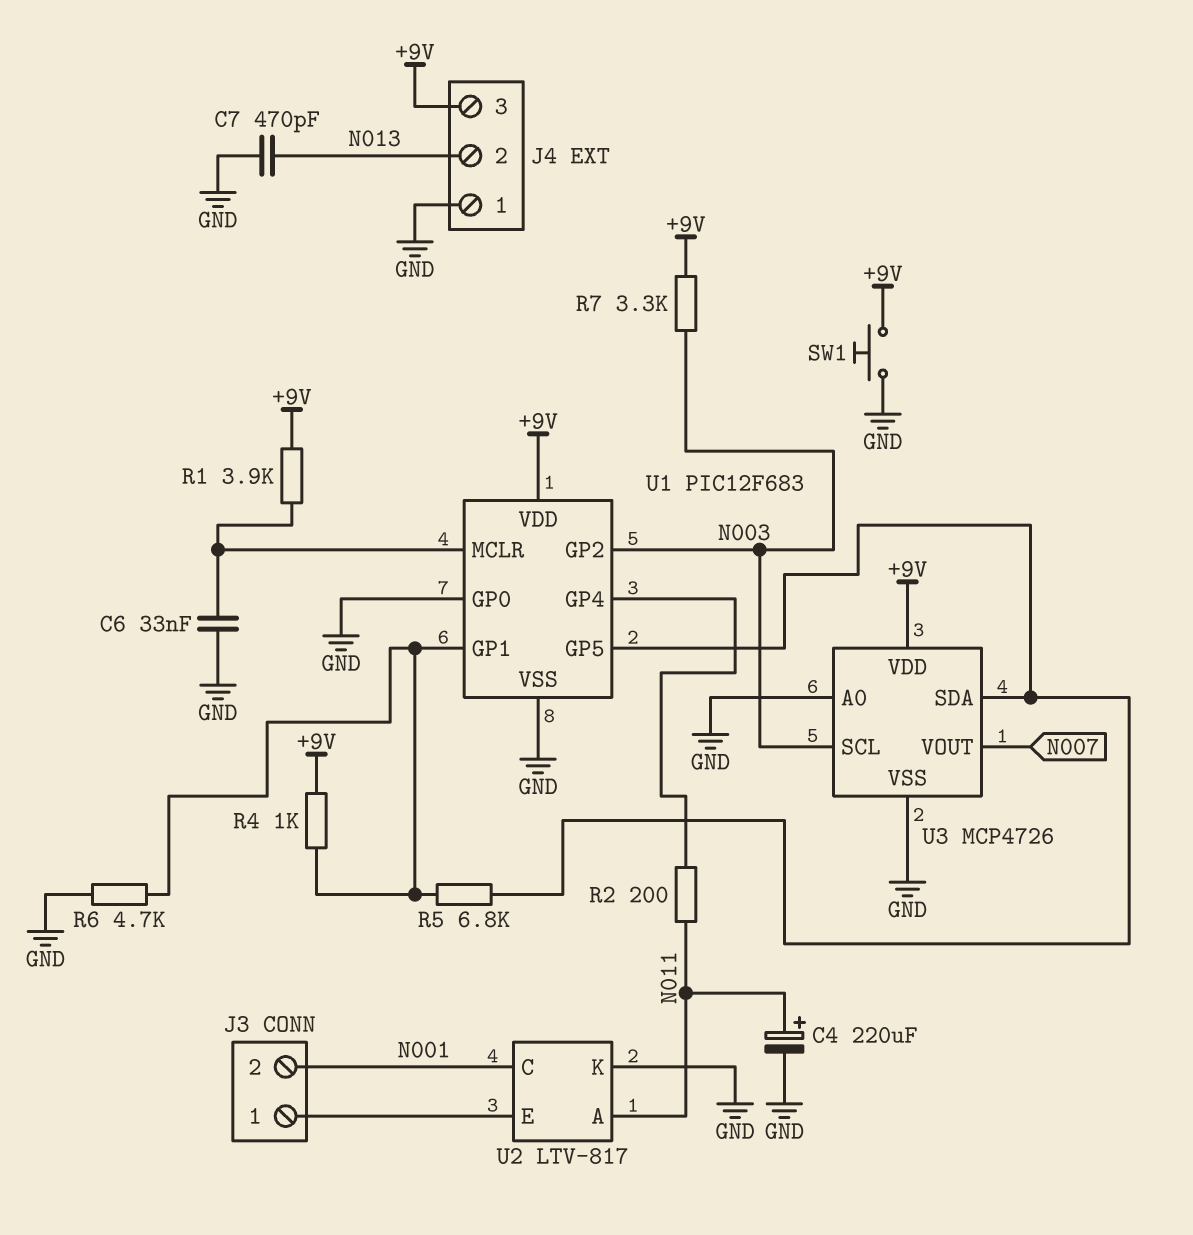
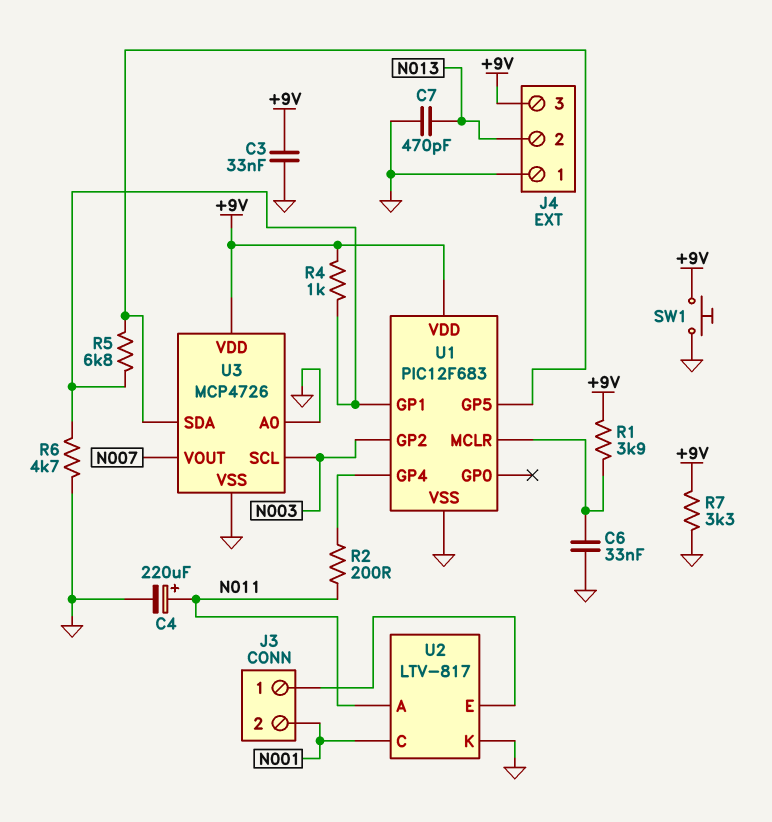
C3: none -> 33nF (+9V, GND)
R7: 3.3k (+9V, N003) -> 3.3k (+9V, GND)
U1 pin GP0: GND -> none

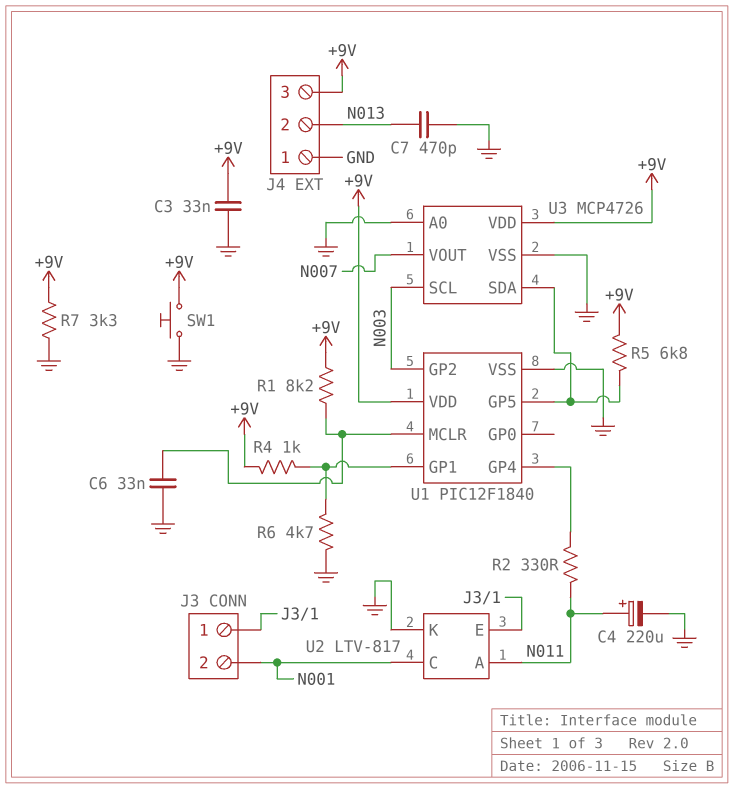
R1: 3.9k (+9V, U1/MCLR) -> 8.2k (+9V, U1/MCLR)
R2: 200 (N011, U1/GP4) -> 330 (N011, U1/GP4)
R5: 6.8k (U1/GP1, U1/GP5) -> 6.8k (+9V, U1/GP5)
U1: PIC12F683 -> PIC12F1840

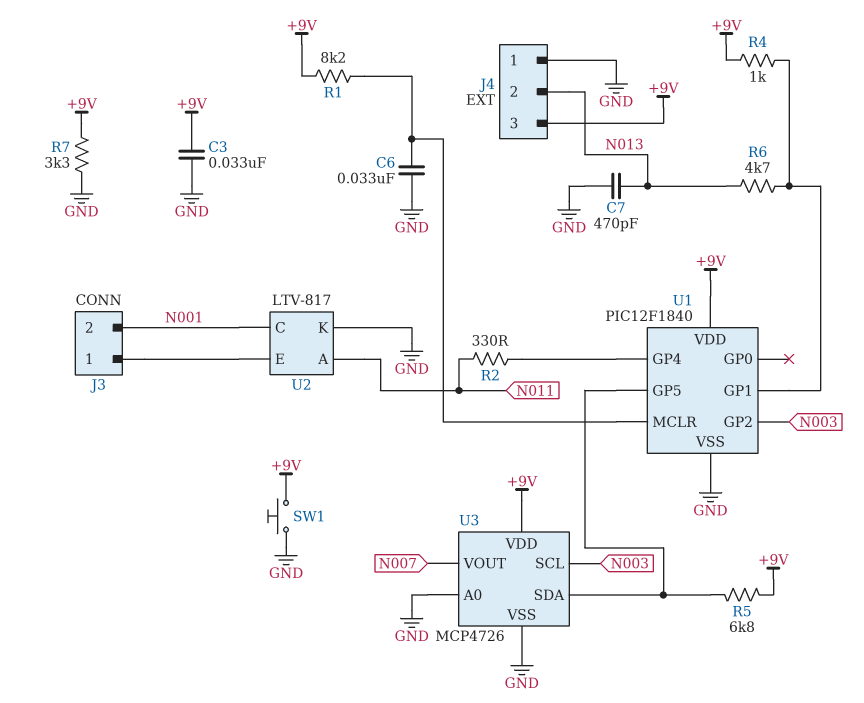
C4: 220uF (plus N011, minus GND) -> none
R6: 4.7k (GND, U1/GP1) -> 4.7k (N013, U1/GP1)

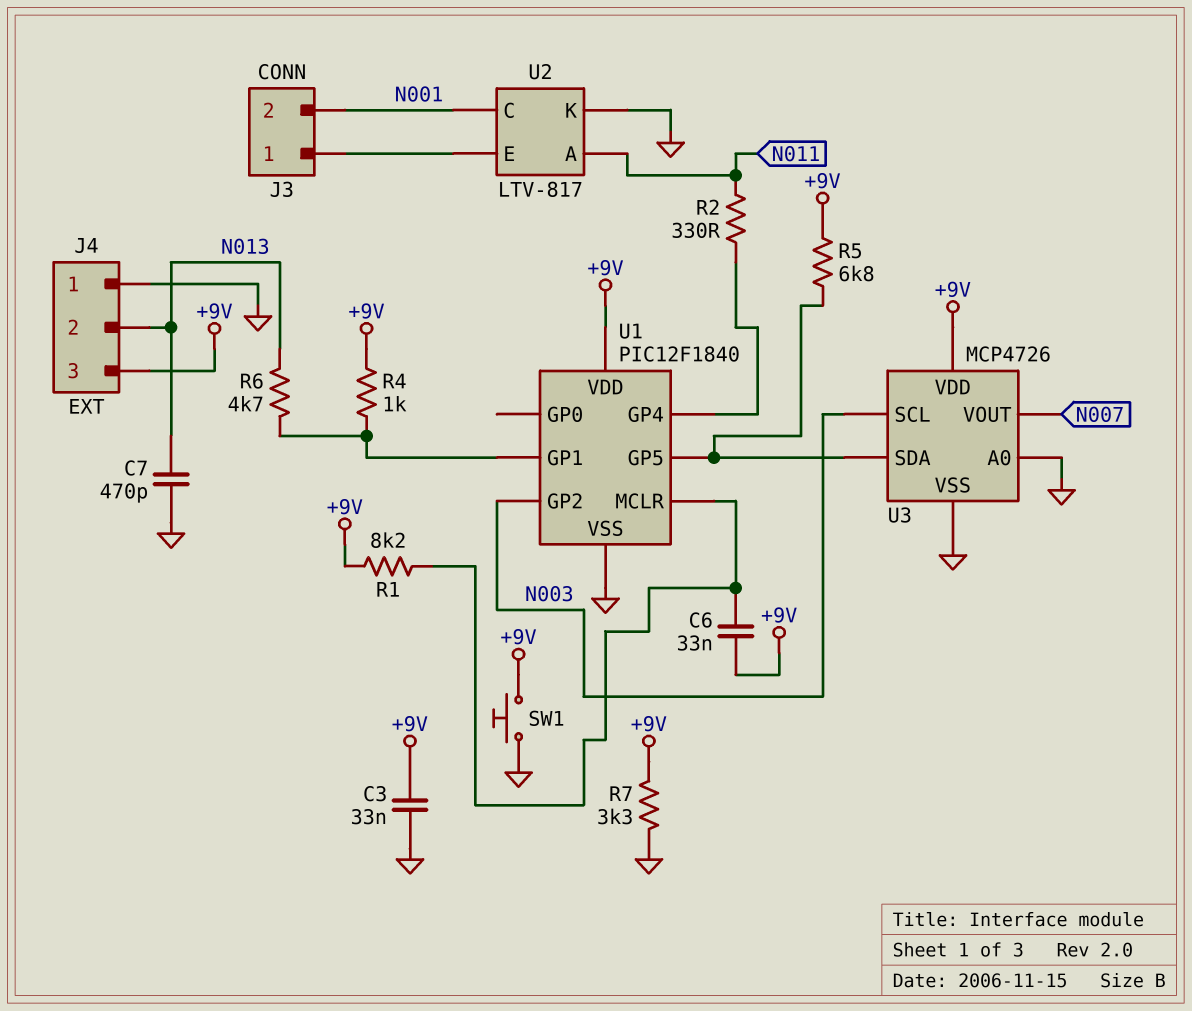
C6: 33nF (GND, U1/MCLR) -> 33nF (+9V, U1/MCLR)

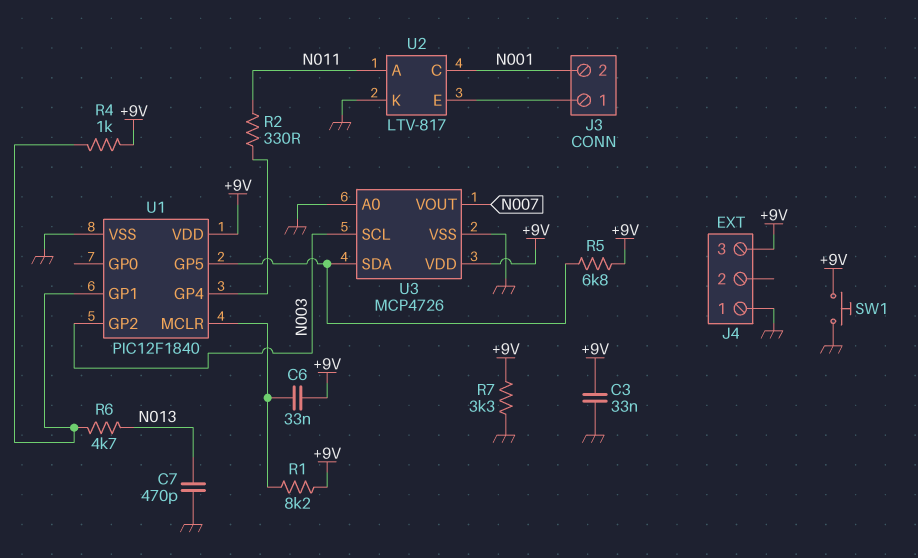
J4 pin 2: N013 -> none

